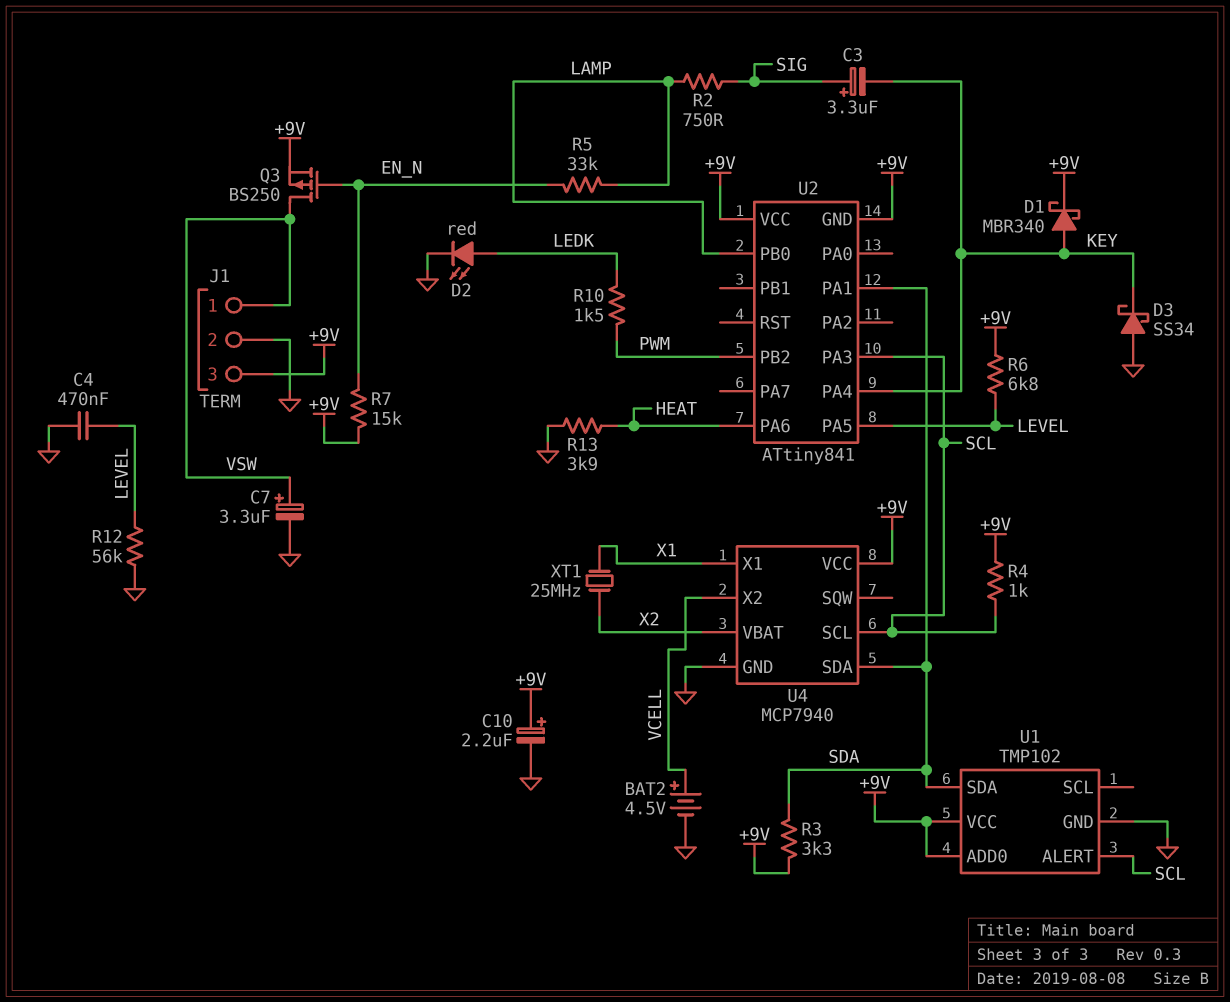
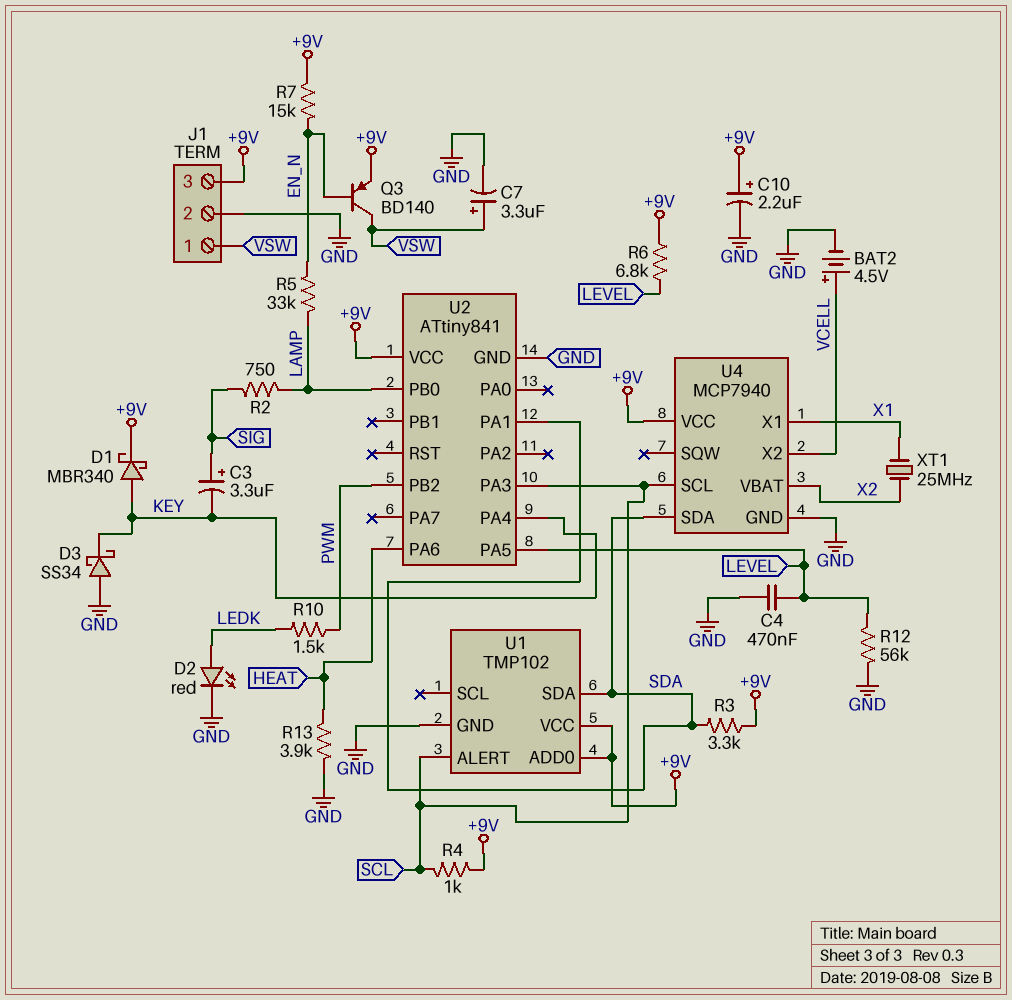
Q3: PMOS BS250 (G EN_N, D VSW, S +9V) -> PNP BD140 (B EN_N, C VSW, E +9V)
U2 pin GND: +9V -> GND

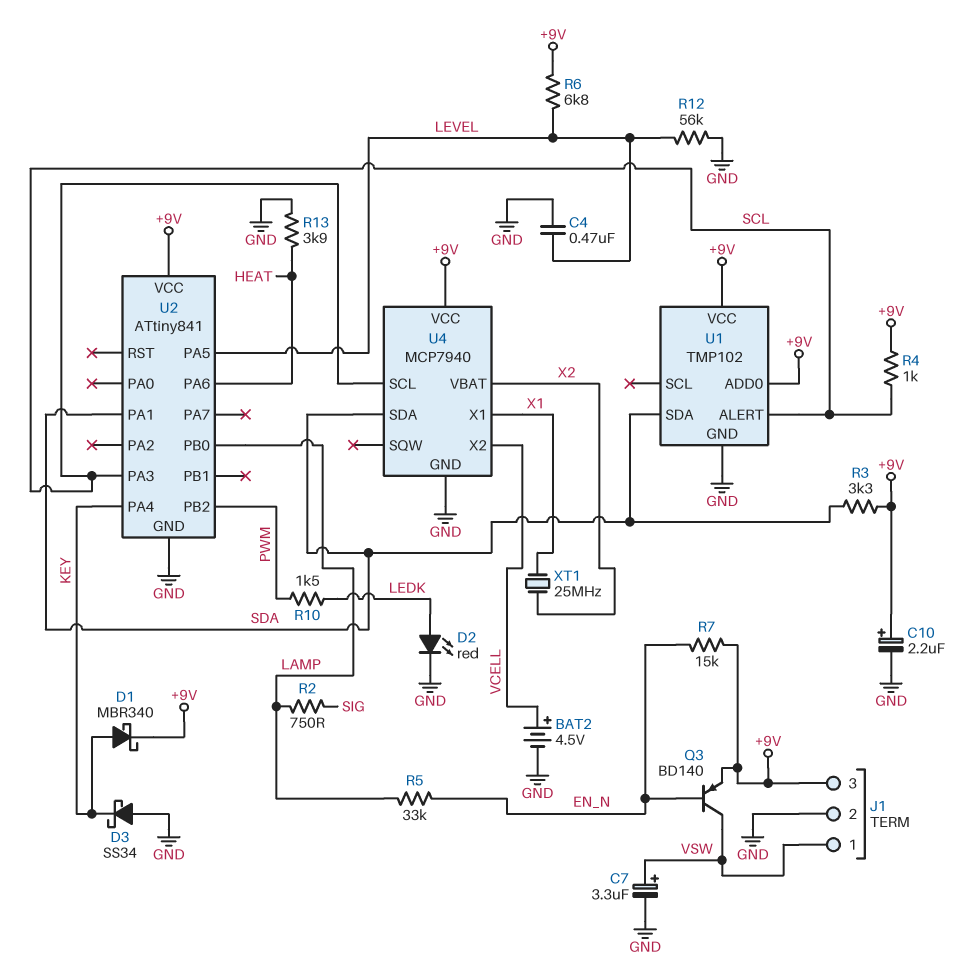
C3: 3.3uF (plus SIG, minus KEY) -> none

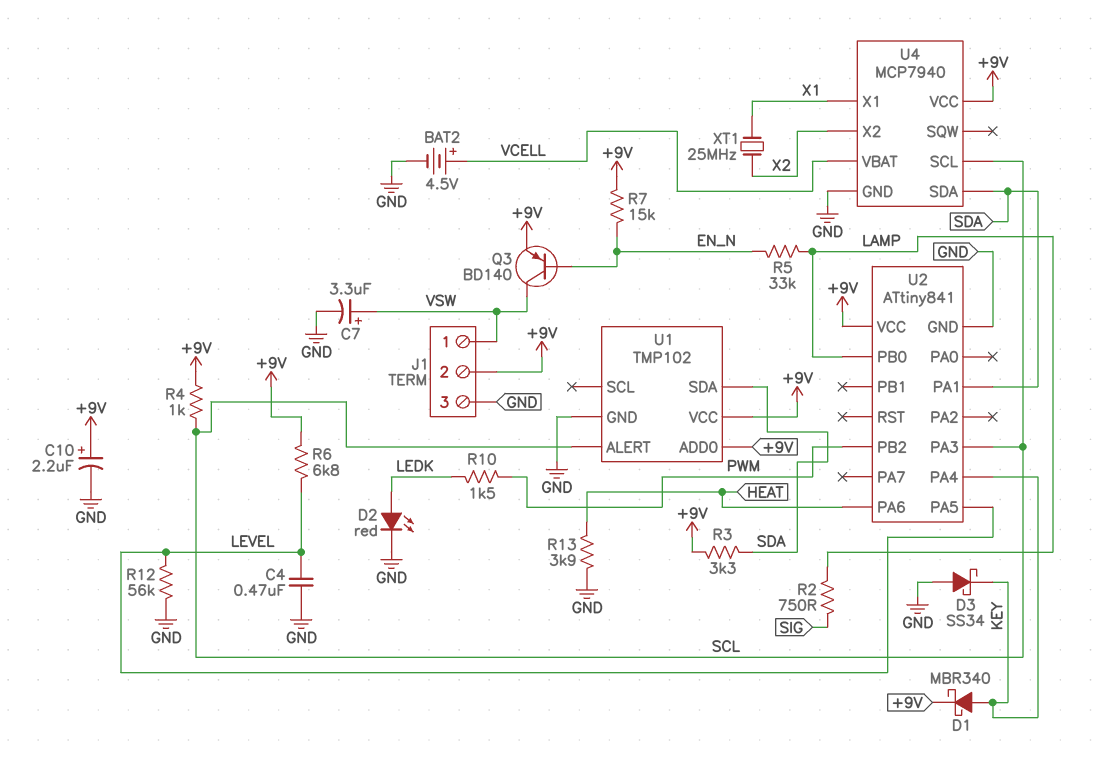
J1 pin 2: GND -> +9V
J1 pin 3: +9V -> GND
U4 pin VBAT: X2 -> VCELL
U4 pin X2: VCELL -> X2

